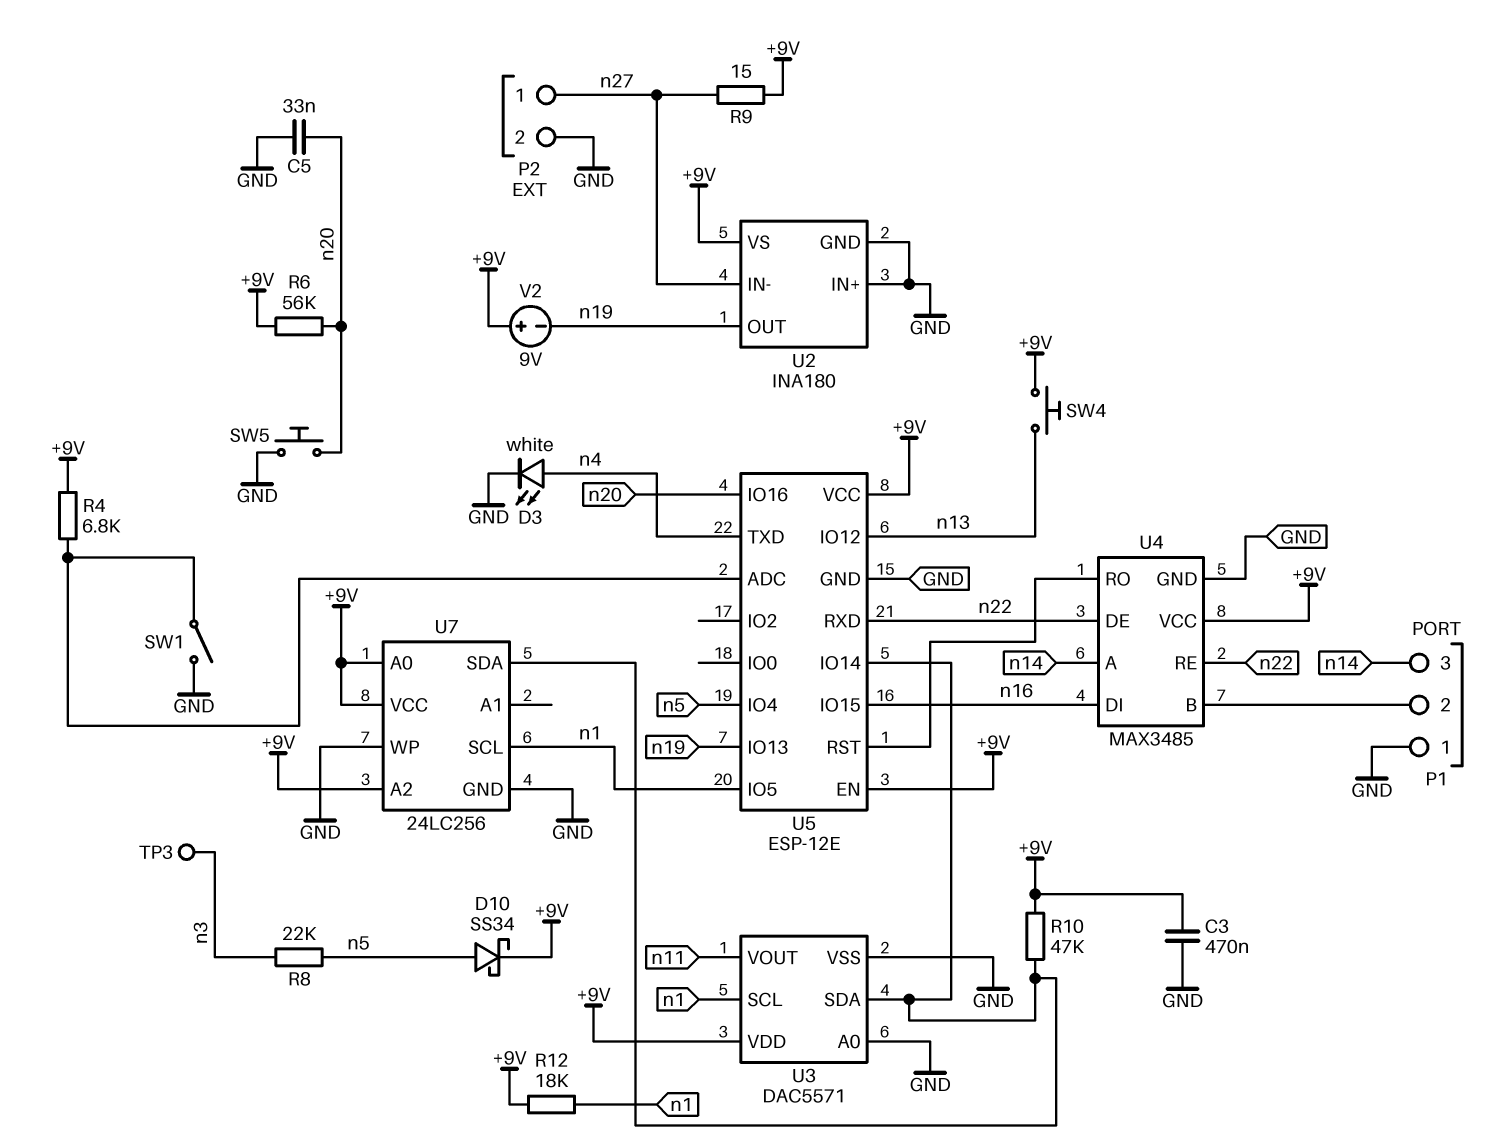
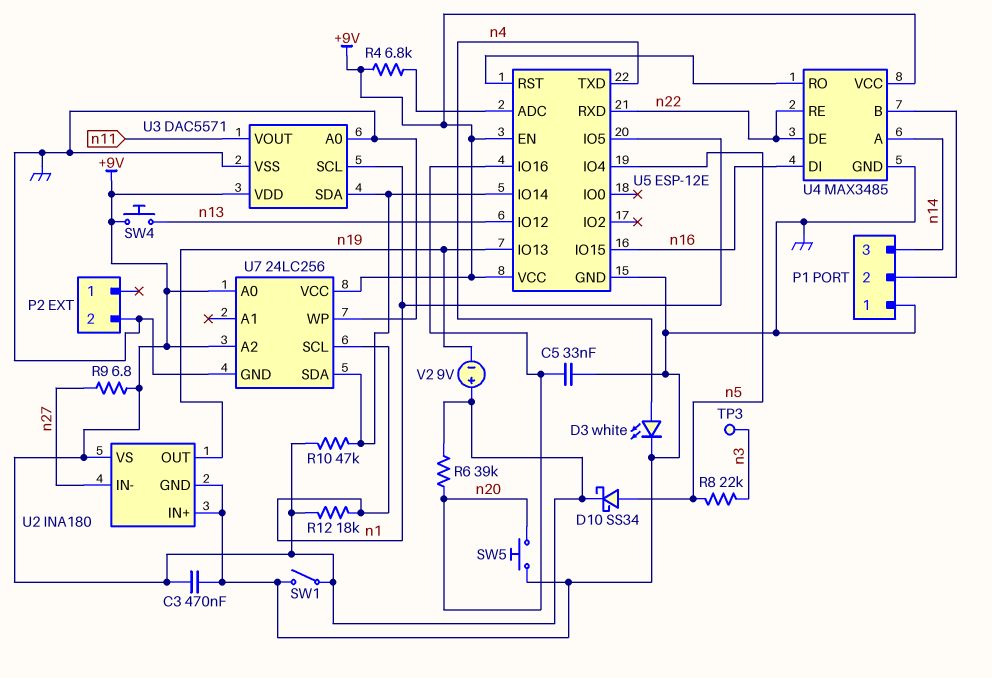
P2 pin 1: n27 -> none
R6: 56k (+9V, n20) -> 39k (+9V, n20)
R9: 15 (+9V, n27) -> 6.8 (+9V, n27)
SW1: switch (GND, U5/ADC) -> switch (+9V, GND)

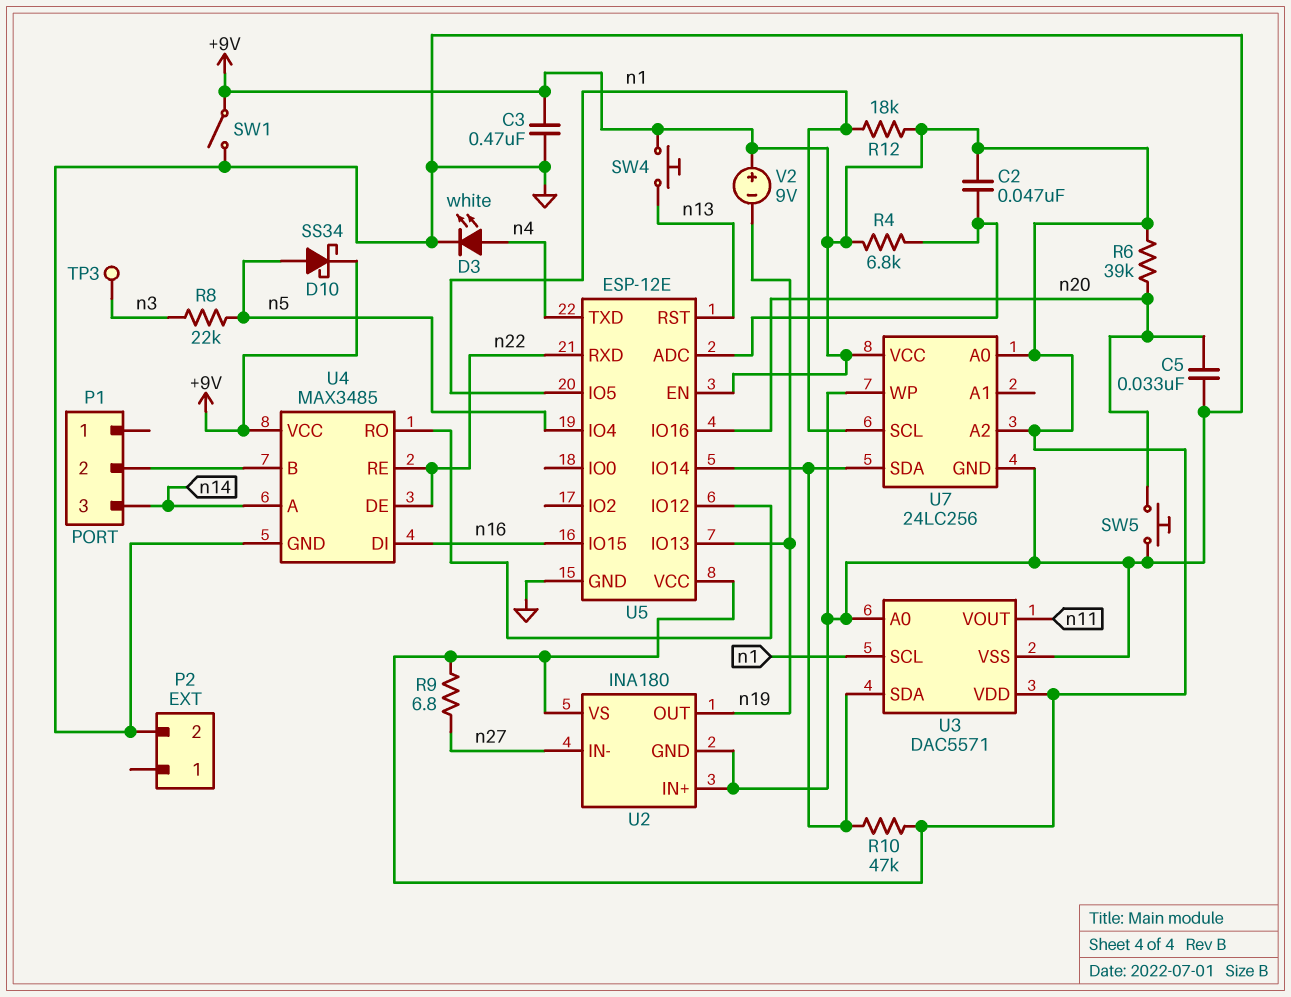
C2: none -> 47nF (+9V, U5/ADC)
P1 pin 1: GND -> none
U5 pin IO12: n13 -> U4/RO
U5 pin RST: U4/RO -> n13

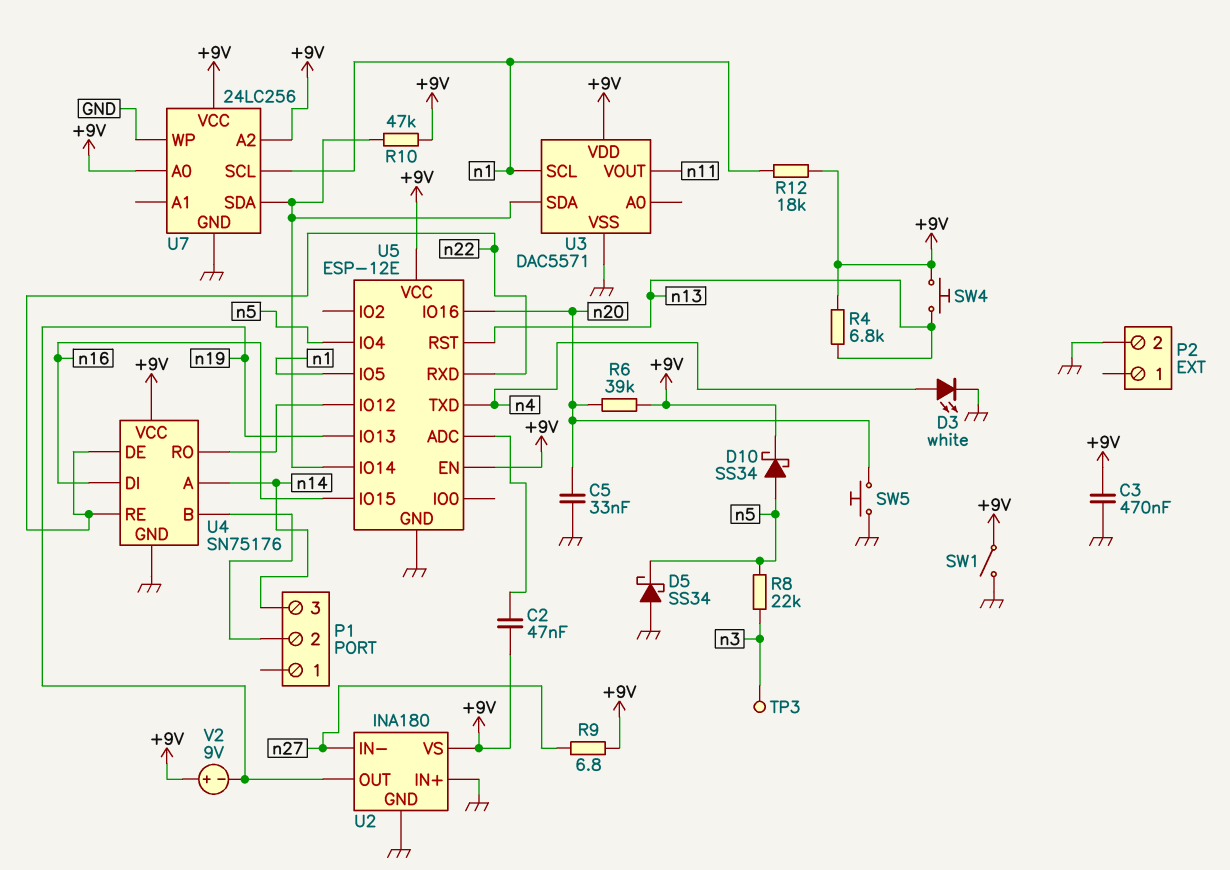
D5: none -> schottky SS34 (A GND, K n5)
R4: 6.8k (+9V, U5/ADC) -> 6.8k (+9V, n13)
U3 pin A0: GND -> none
U4: MAX3485 -> SN75176

